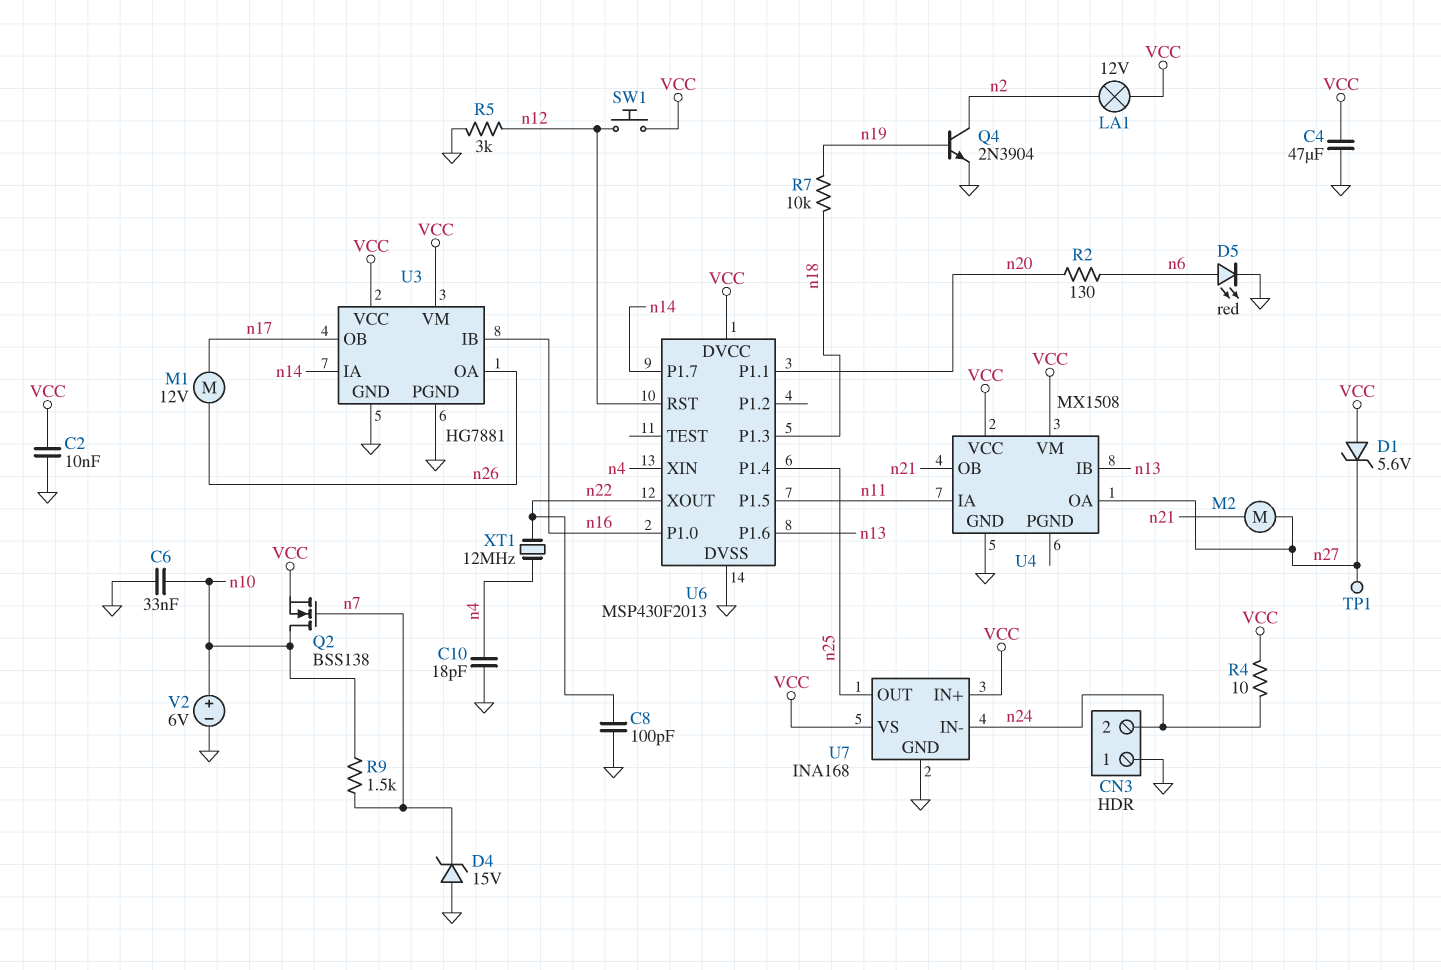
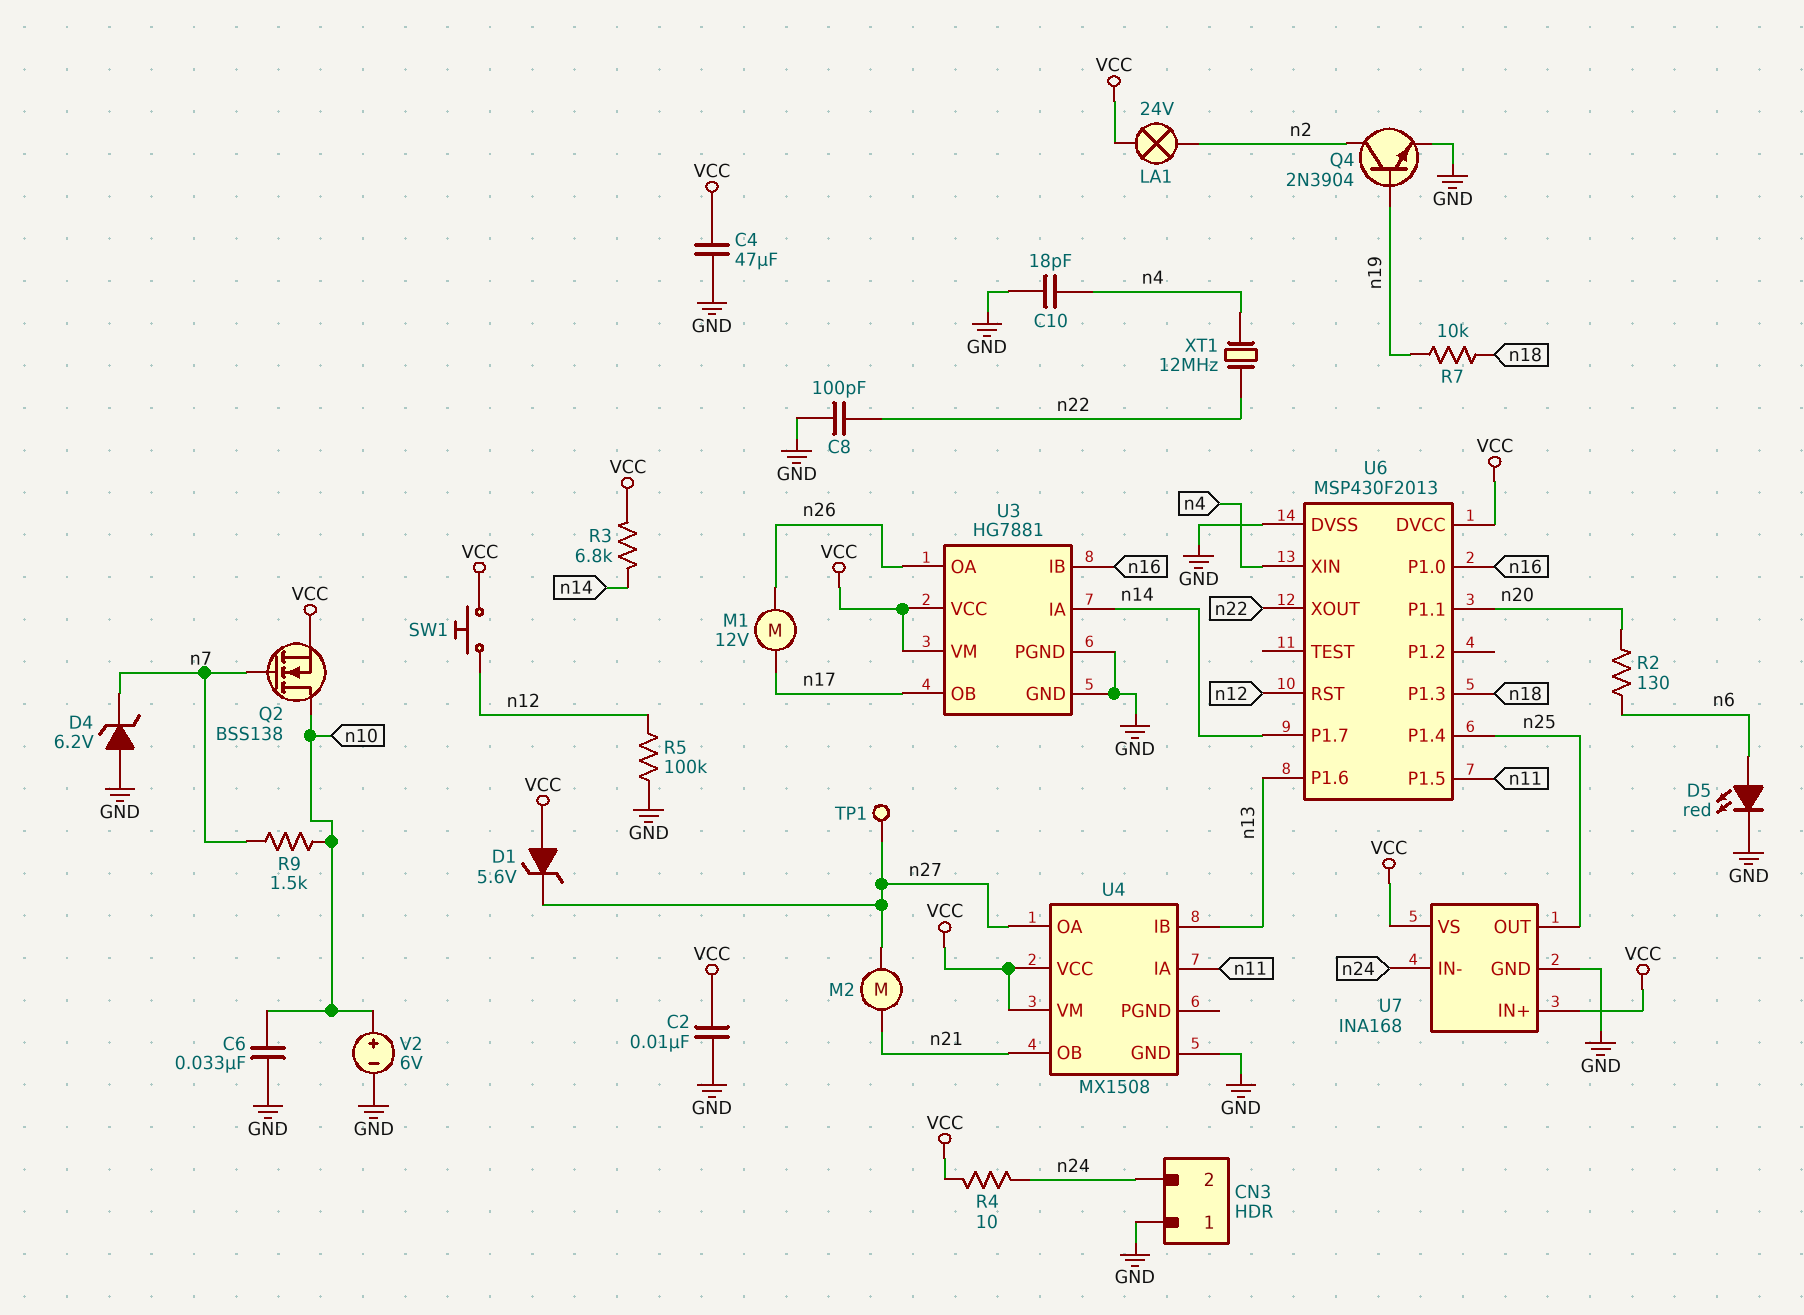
D4: zener 15V (A GND, K n7) -> zener 6.2V (A GND, K n7)
LA1: lamp 12V (VCC, n2) -> lamp 24V (VCC, n2)
R3: none -> 6.8k (VCC, n14)
R5: 3k (GND, n12) -> 100k (GND, n12)

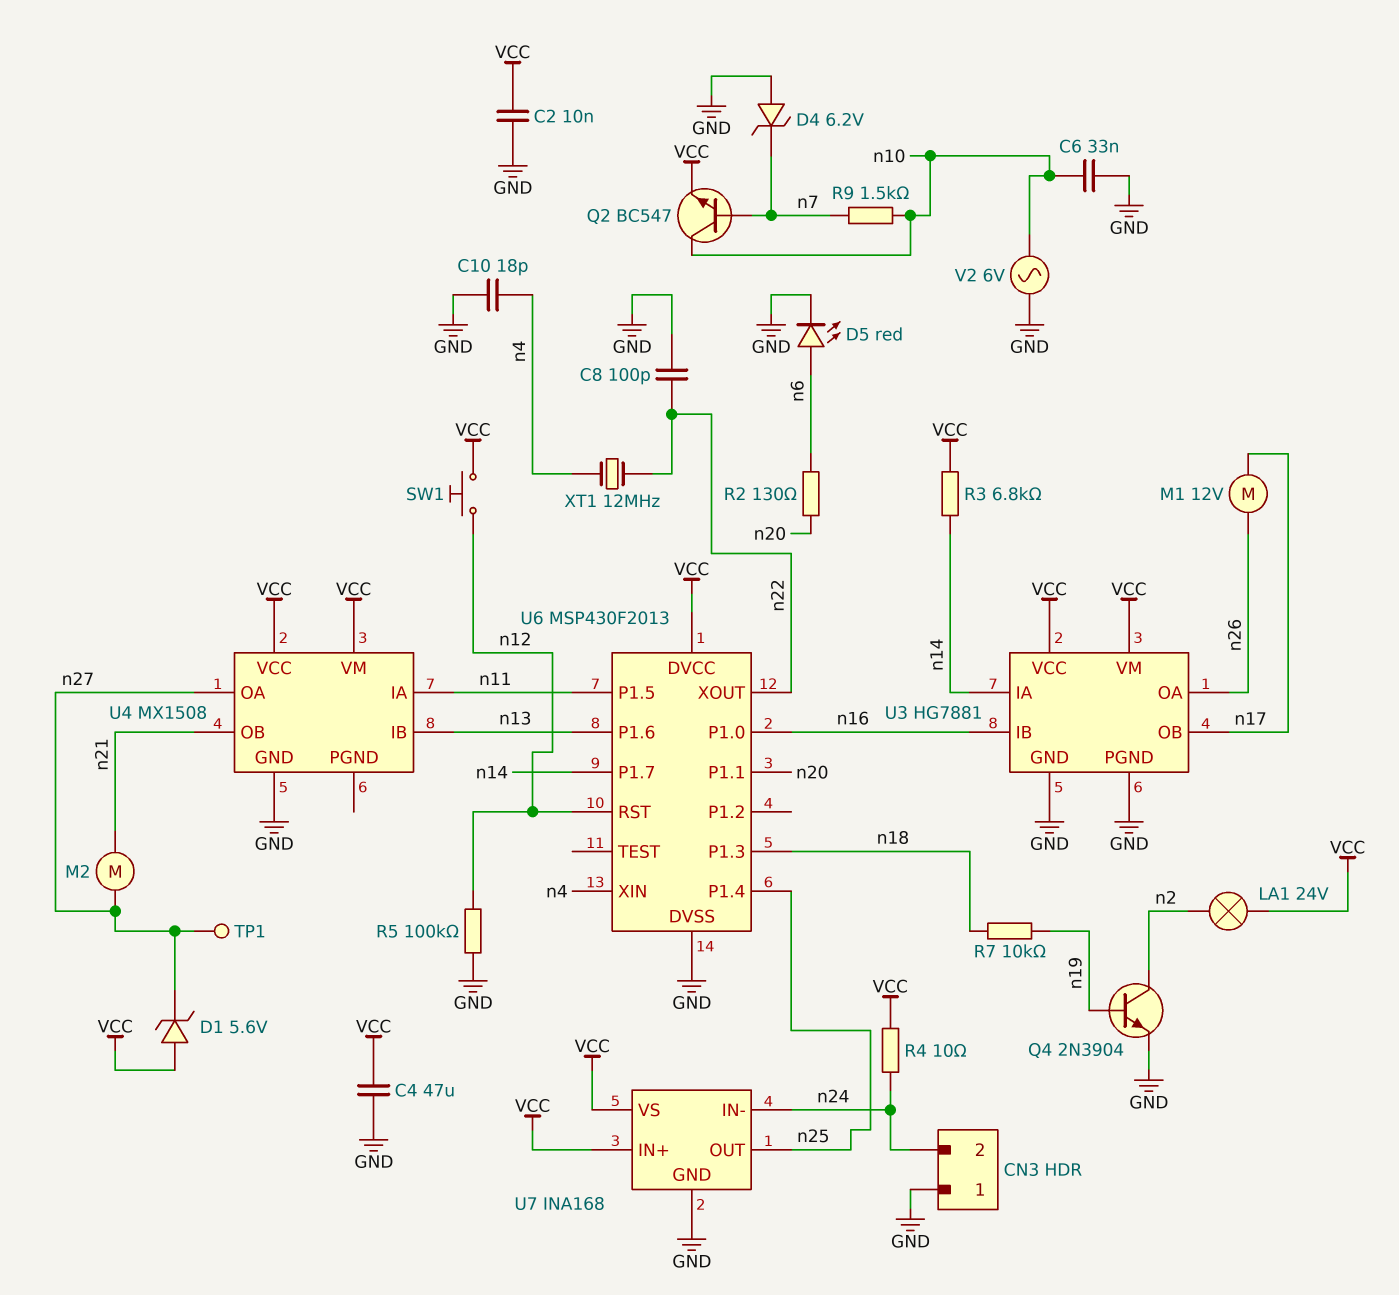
Q2: NMOS BSS138 (G n7, D n10, S VCC) -> NPN BC547 (B n7, C n10, E VCC)
V2: 6V (plus n10, minus GND) -> AC 6V (GND, n10)

